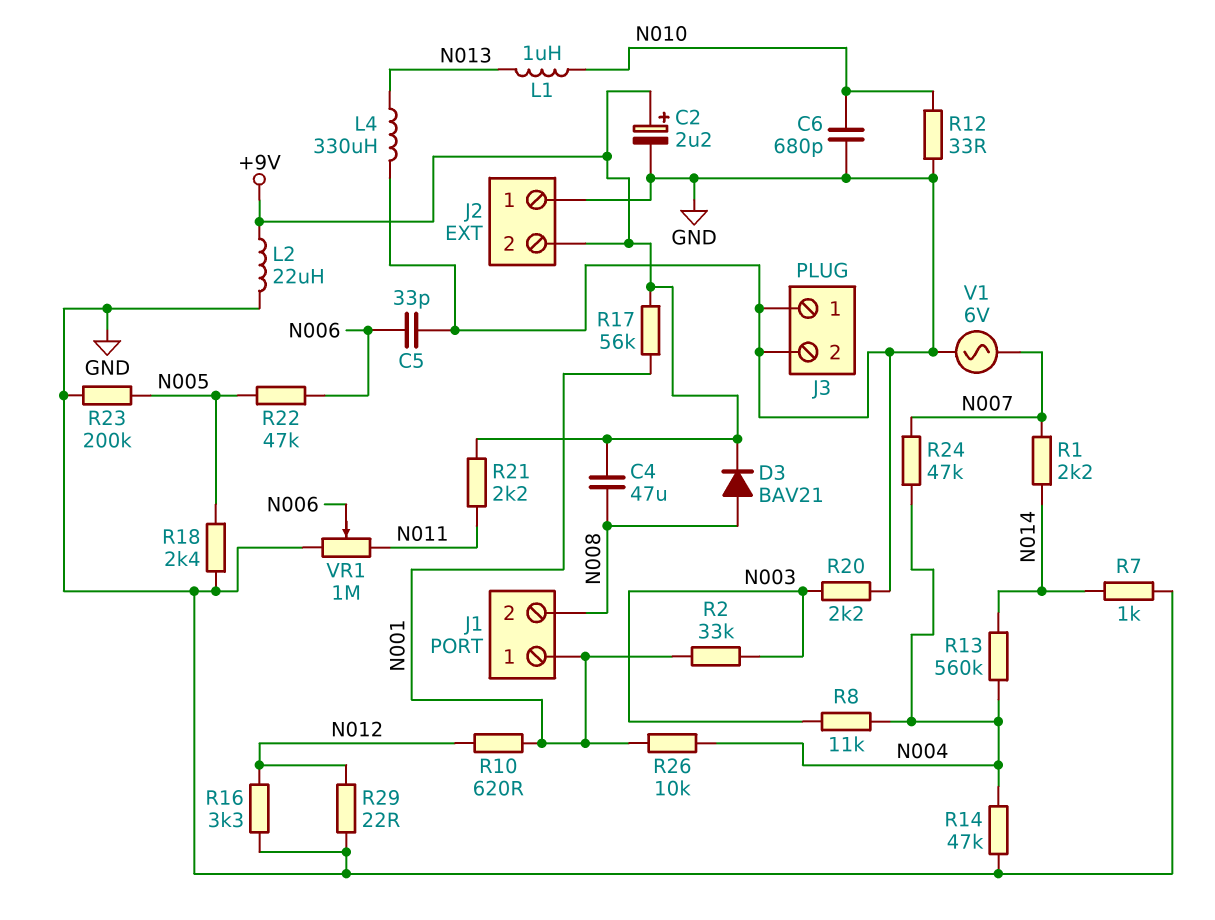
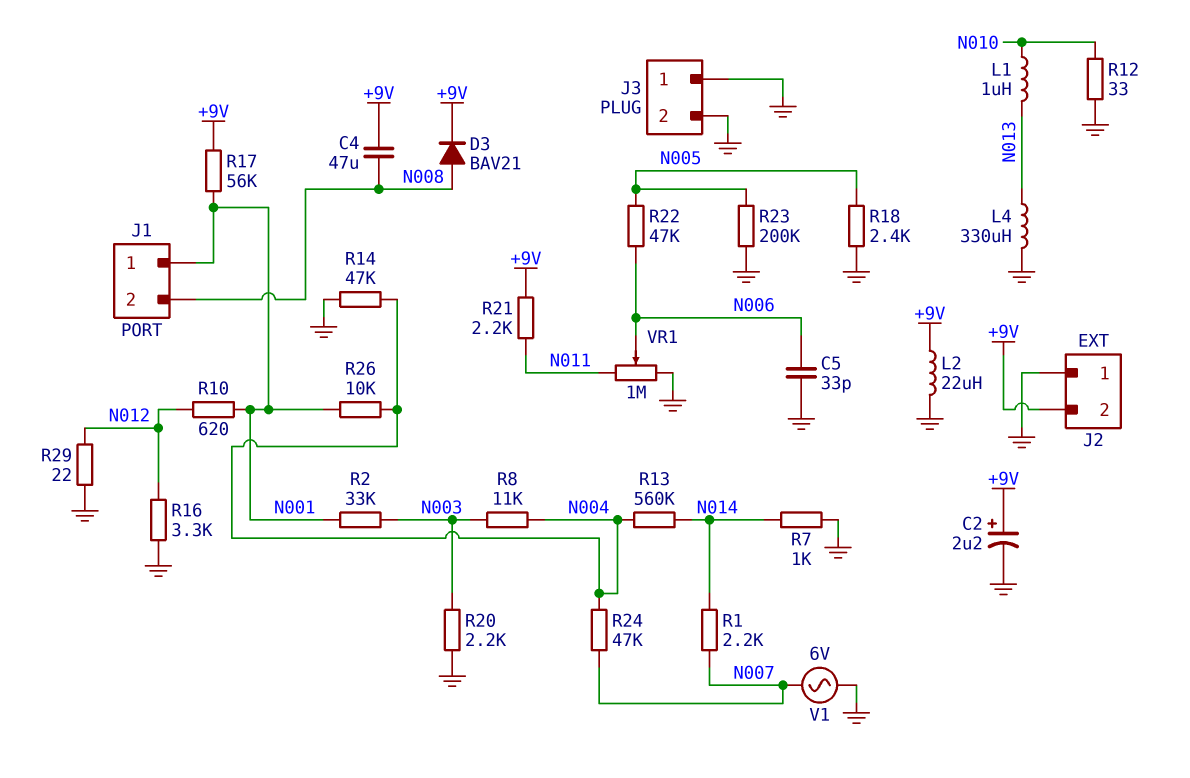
C6: 680pF (GND, N010) -> none

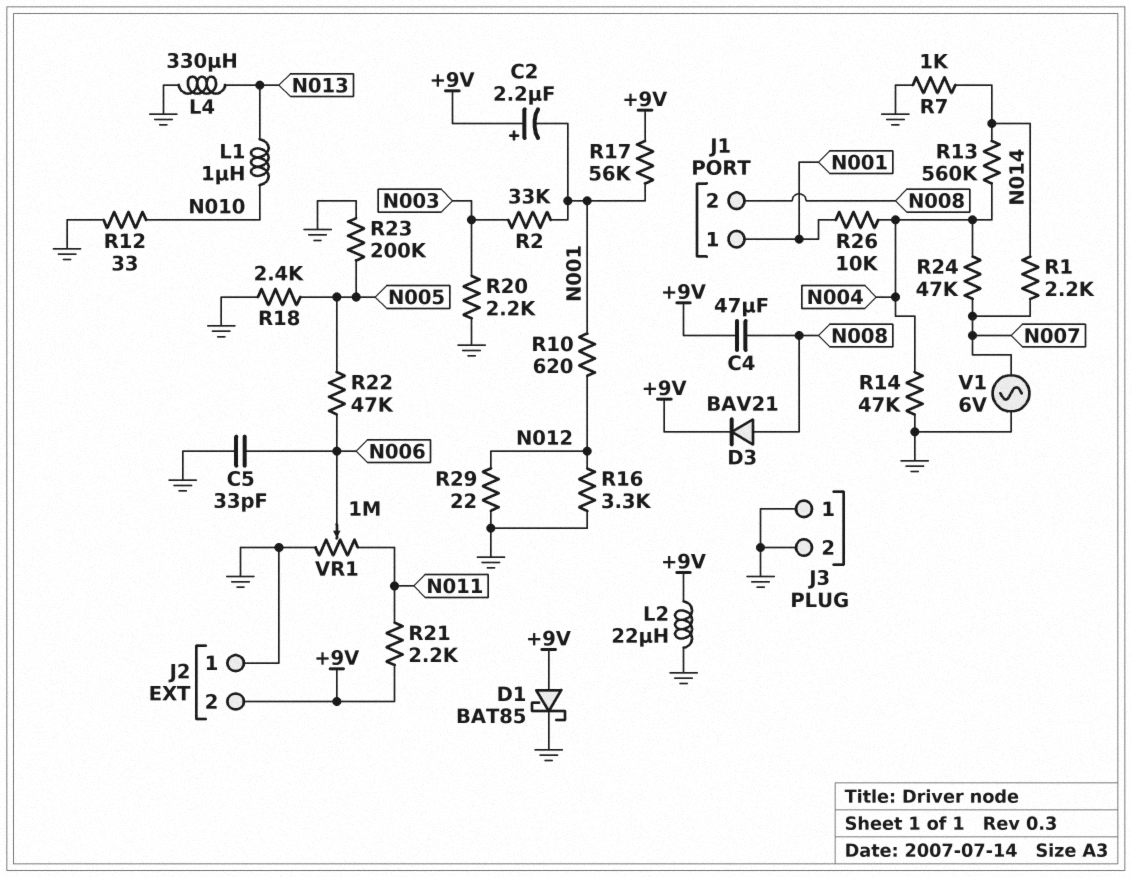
C2: 2.2uF (plus +9V, minus GND) -> 2.2uF (plus +9V, minus N001)
D1: none -> schottky BAT85 (A +9V, K GND)
R8: 11k (N003, N004) -> none

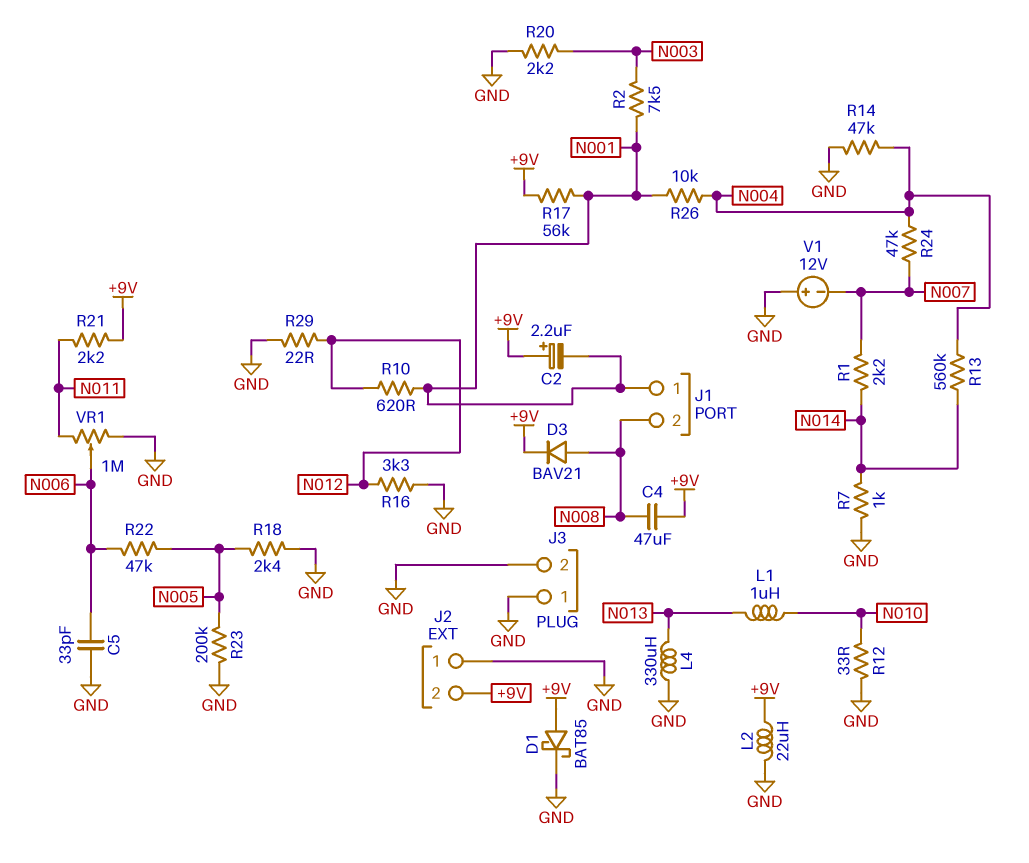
R2: 33k (N001, N003) -> 7.5k (N001, N003)
V1: AC 6V (GND, N007) -> 12V (plus GND, minus N007)

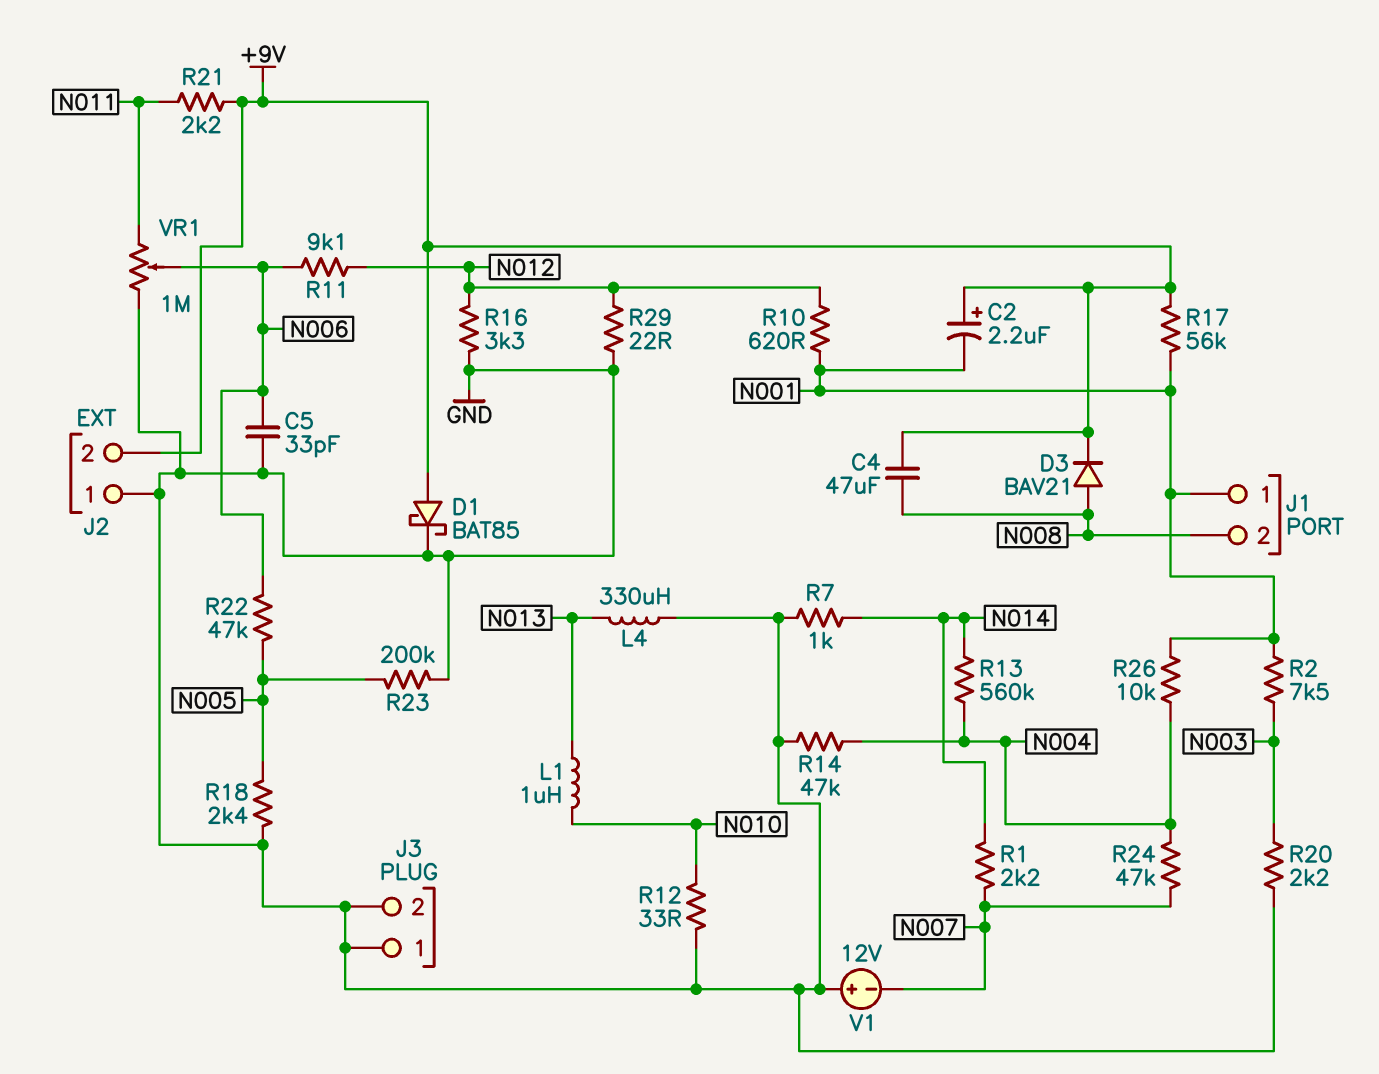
L2: 22uH (+9V, GND) -> none
R11: none -> 9.1k (N006, N012)

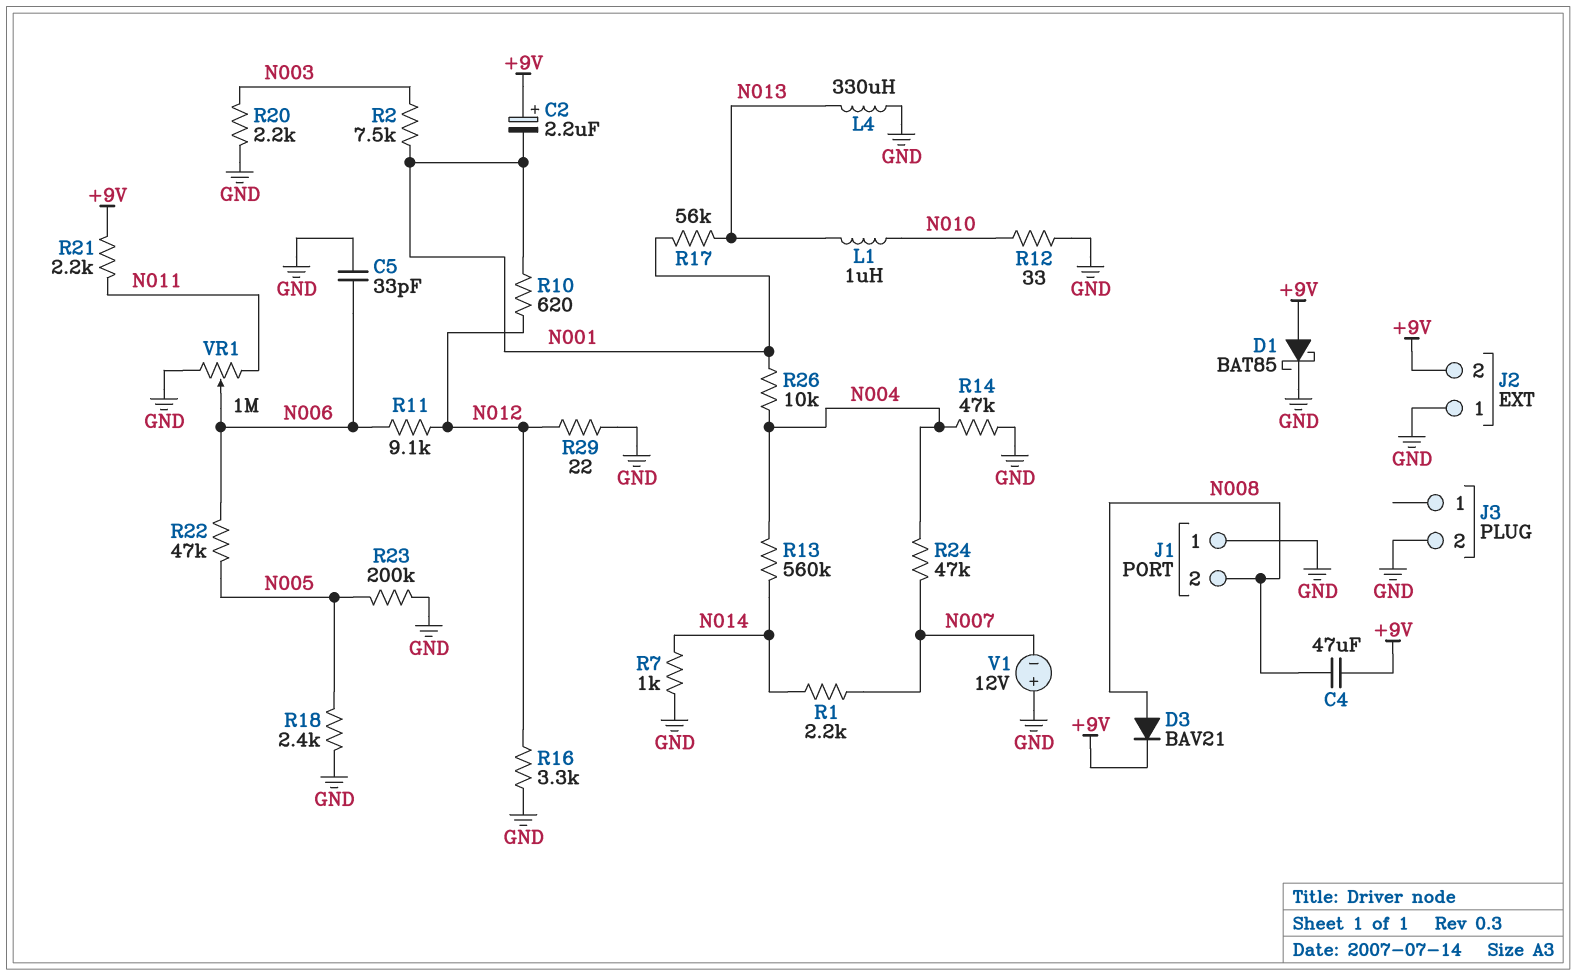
J1 pin 1: N001 -> GND
J3 pin 1: GND -> none
R17: 56k (+9V, N001) -> 56k (N001, N013)

